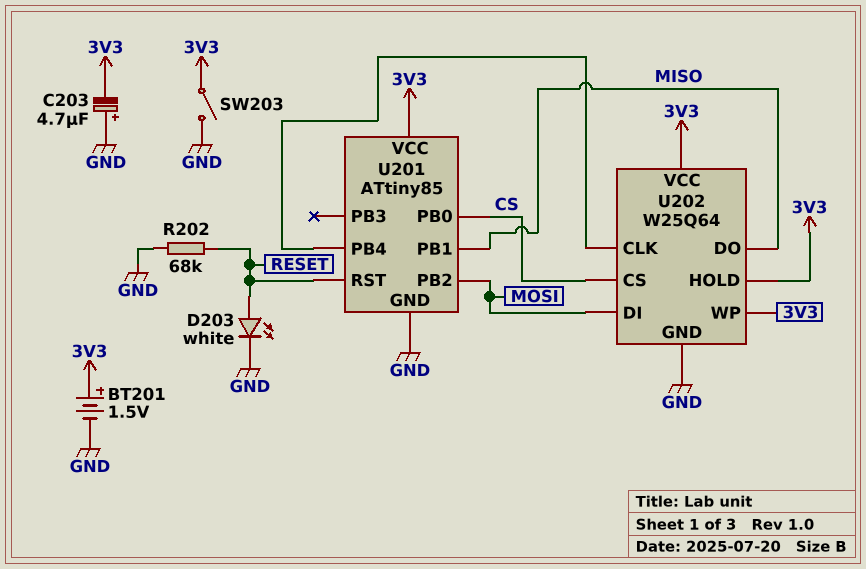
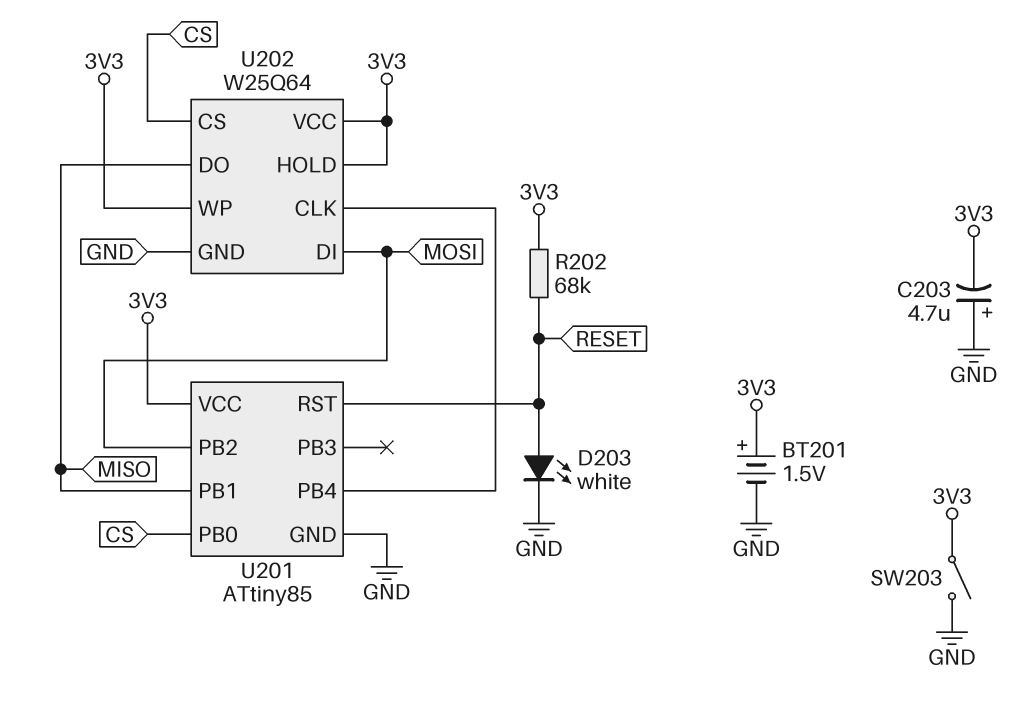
R202: 68k (GND, RESET) -> 68k (3V3, RESET)

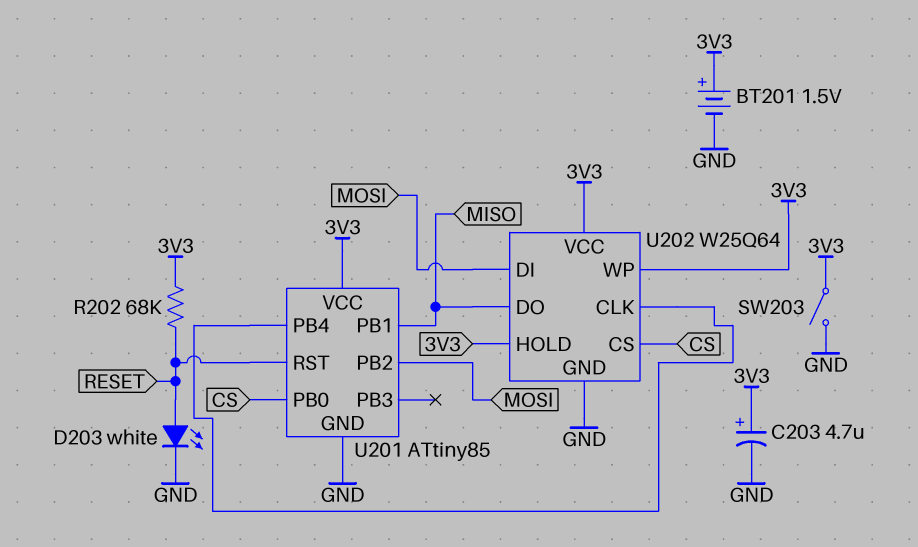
C203: 4.7uF (plus GND, minus 3V3) -> 4.7uF (plus 3V3, minus GND)

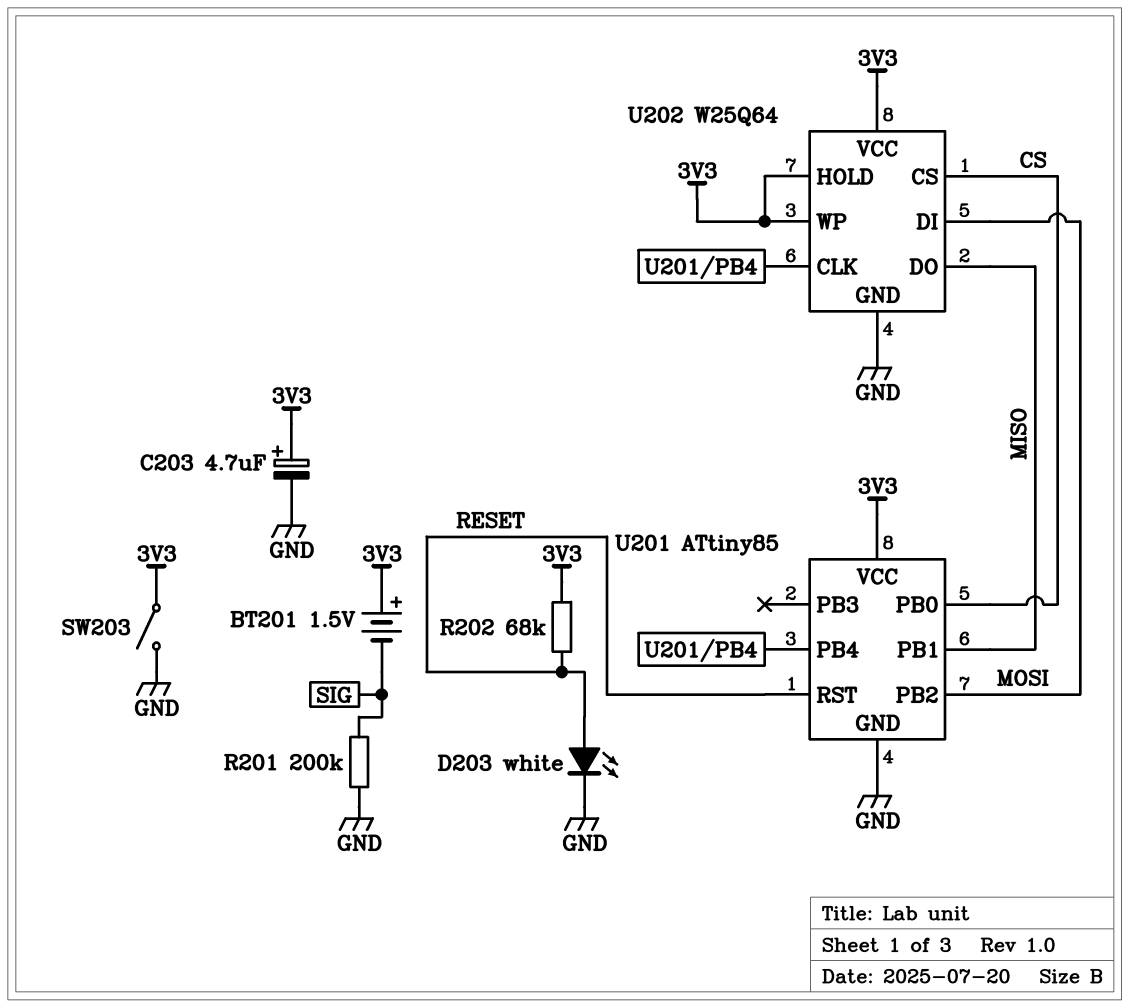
BT201: 1.5V (plus 3V3, minus GND) -> 1.5V (plus 3V3, minus SIG)
R201: none -> 200k (GND, SIG)

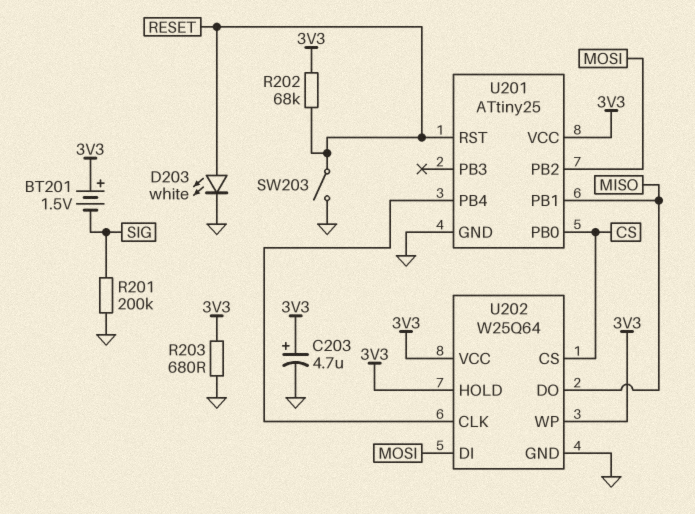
R203: none -> 680 (3V3, GND)
SW203: switch (3V3, GND) -> switch (GND, RESET)
U201: ATtiny85 -> ATtiny25

